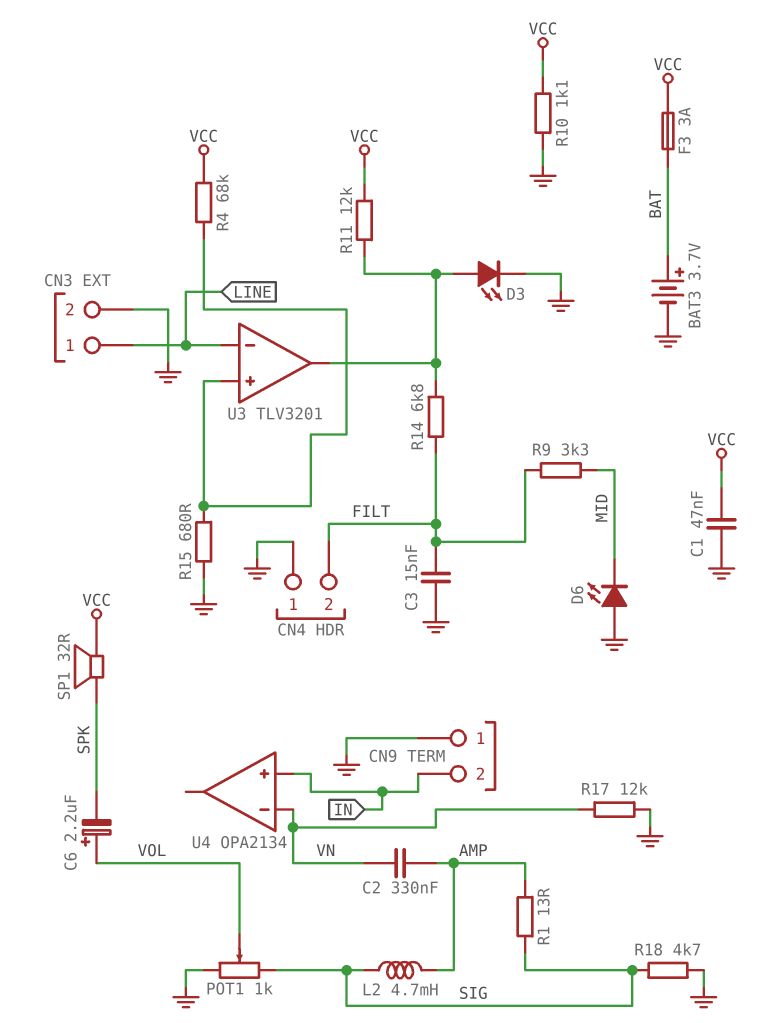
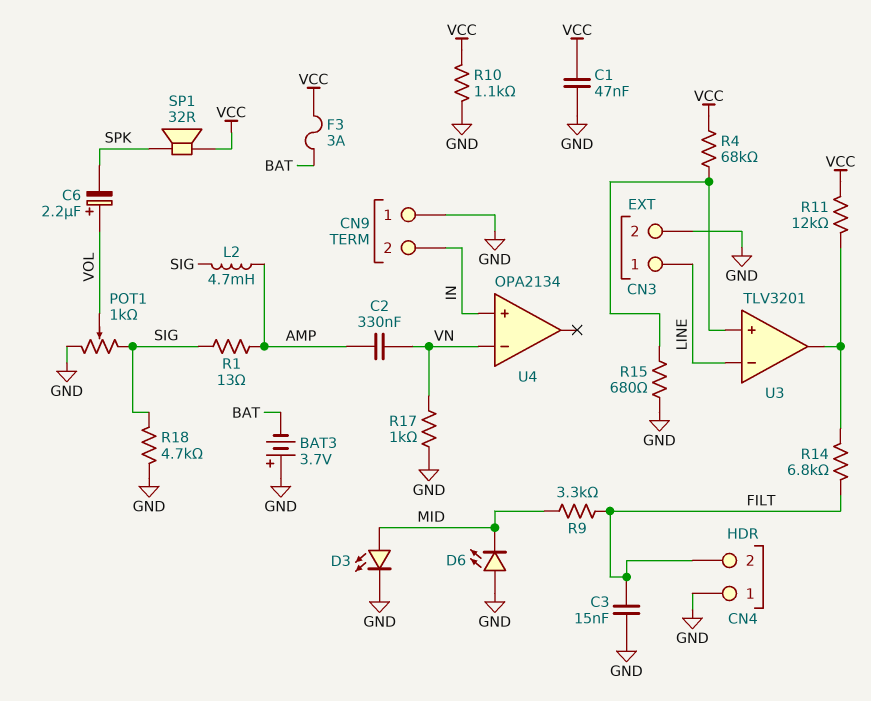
BAT3: 3.7V (plus BAT, minus GND) -> 3.7V (plus GND, minus BAT)
D3: LED (A U3/out, K GND) -> LED (A MID, K GND)
R17: 12k (GND, VN) -> 1k (GND, VN)

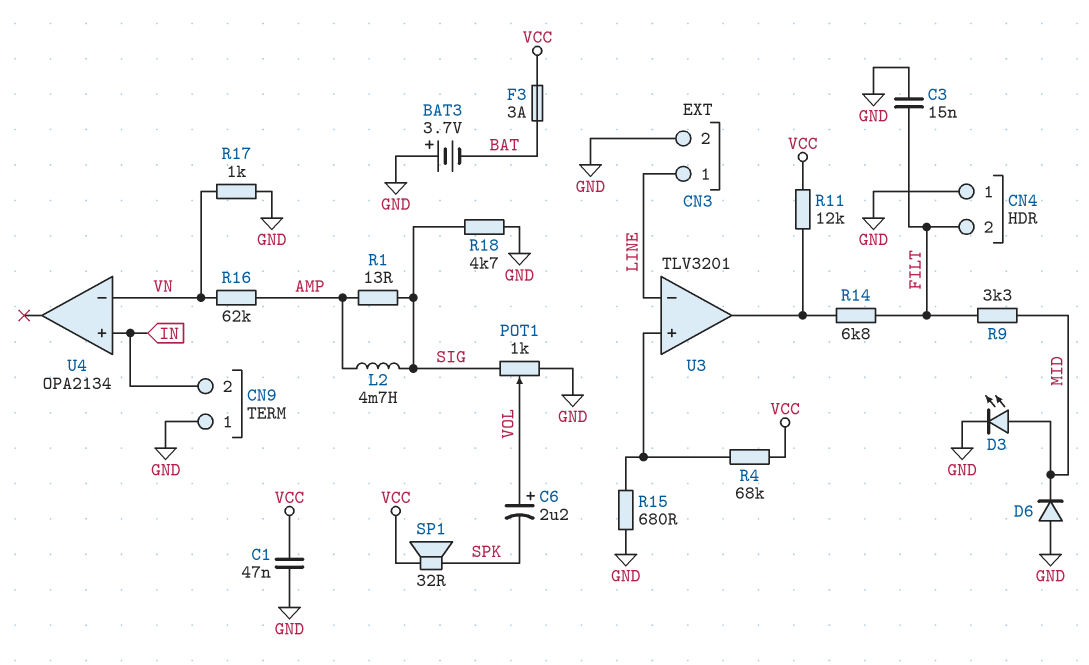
C2: 330nF (AMP, VN) -> none
D6: LED (A GND, K MID) -> diode (A GND, K MID)
R10: 1.1k (GND, VCC) -> none
R16: none -> 62k (AMP, VN)

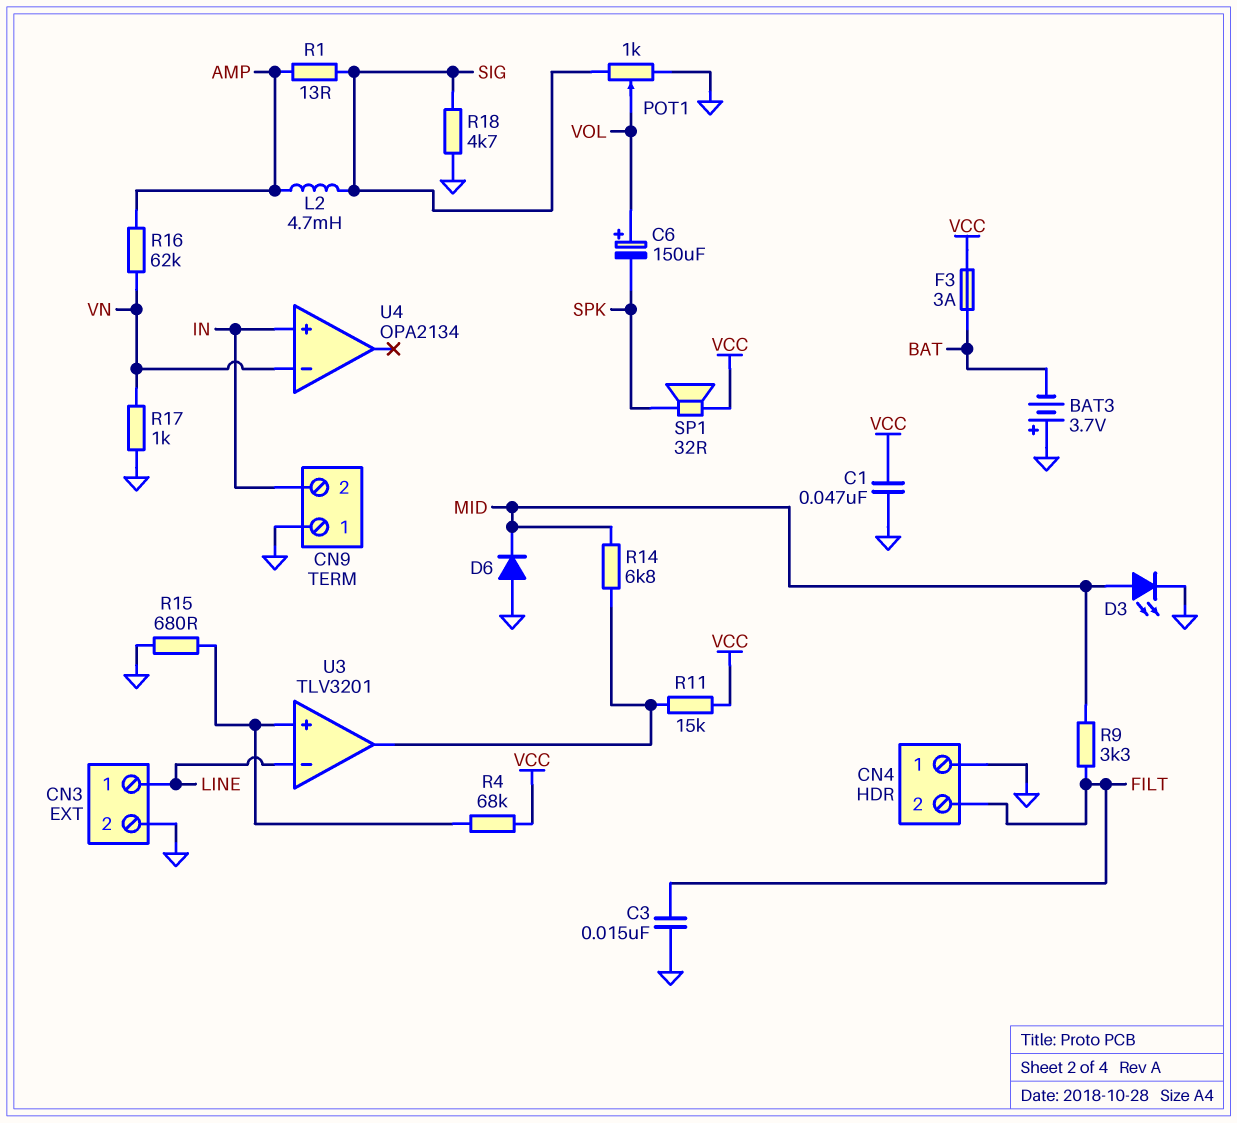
C6: 2.2uF (plus VOL, minus SPK) -> 150uF (plus VOL, minus SPK)
R11: 12k (U3/out, VCC) -> 15k (U3/out, VCC)
R14: 6.8k (FILT, U3/out) -> 6.8k (MID, U3/out)

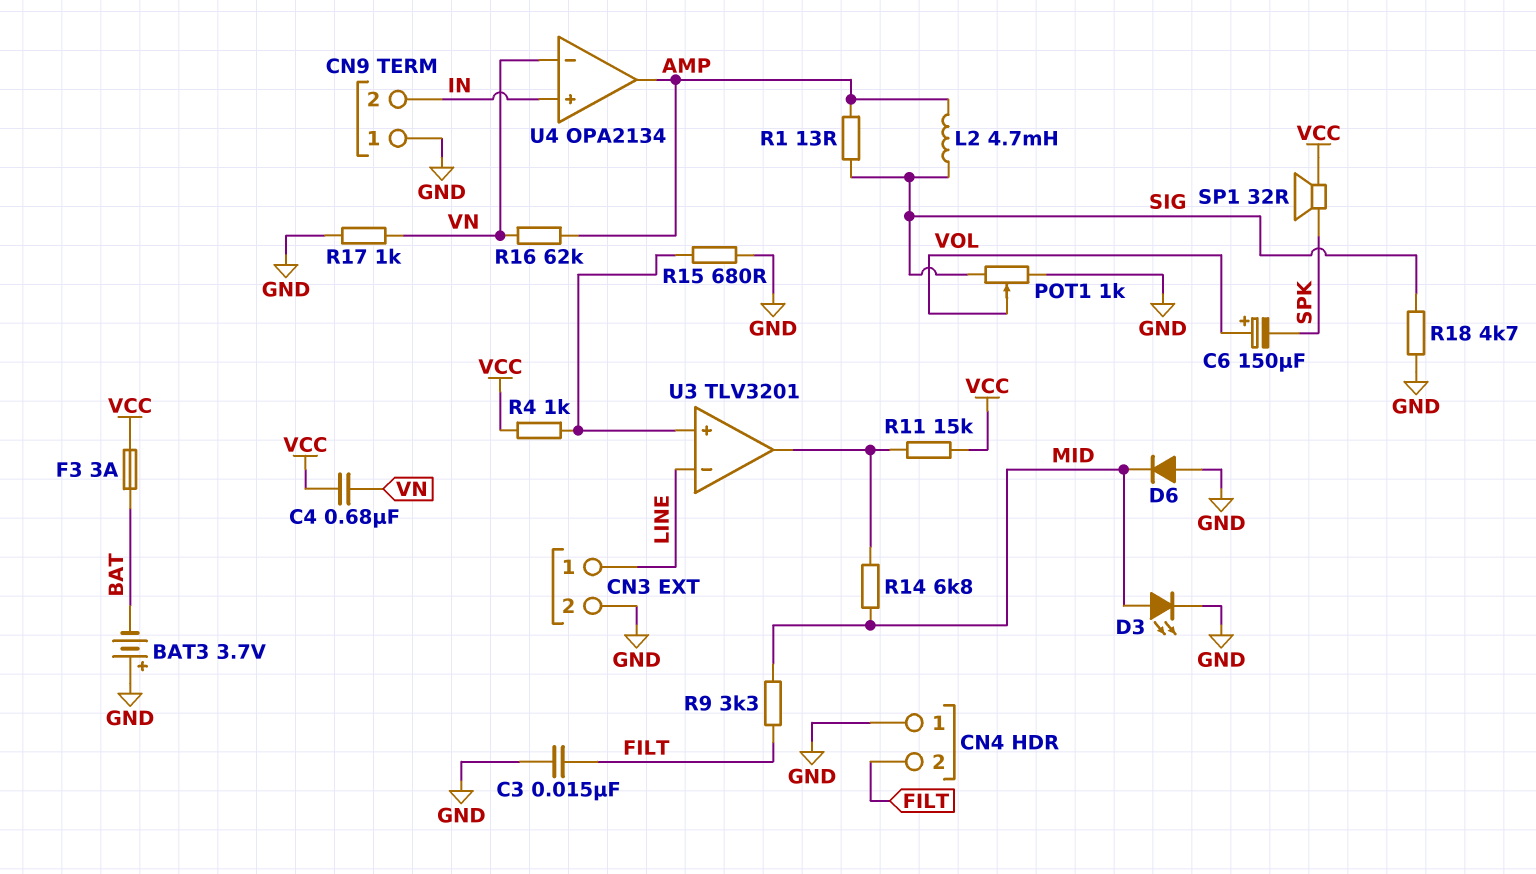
C1: 47nF (GND, VCC) -> none
C4: none -> 680nF (VCC, VN)
R4: 68k (U3/in+, VCC) -> 1k (U3/in+, VCC)
U4 pin out: none -> AMP

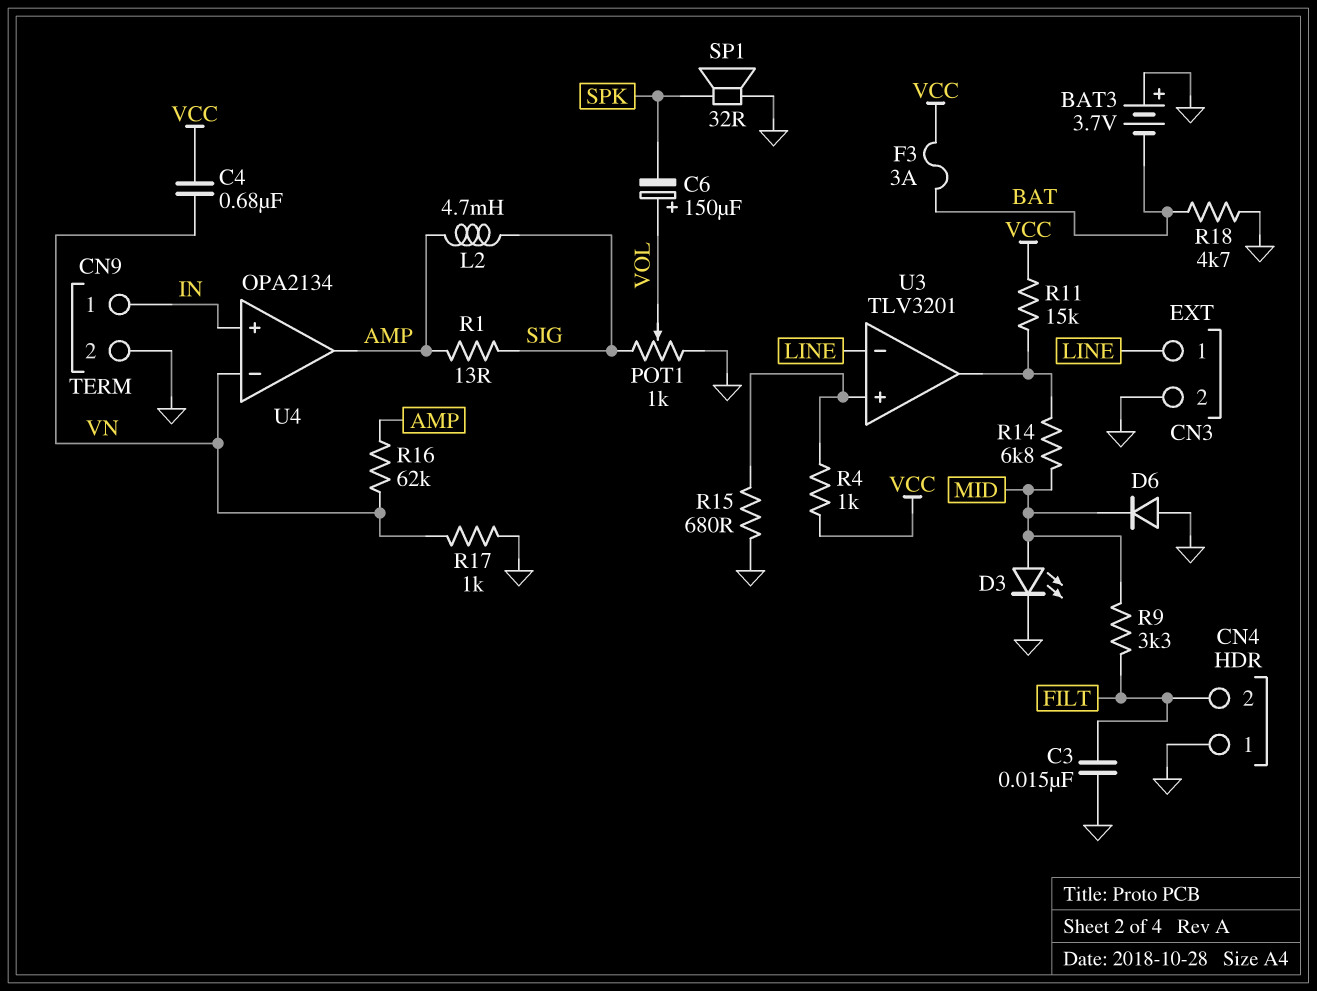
CN9 pin 1: GND -> IN
CN9 pin 2: IN -> GND
R18: 4.7k (GND, SIG) -> 4.7k (BAT, GND)
SP1: speaker 32R (SPK, VCC) -> speaker 32R (GND, SPK)

